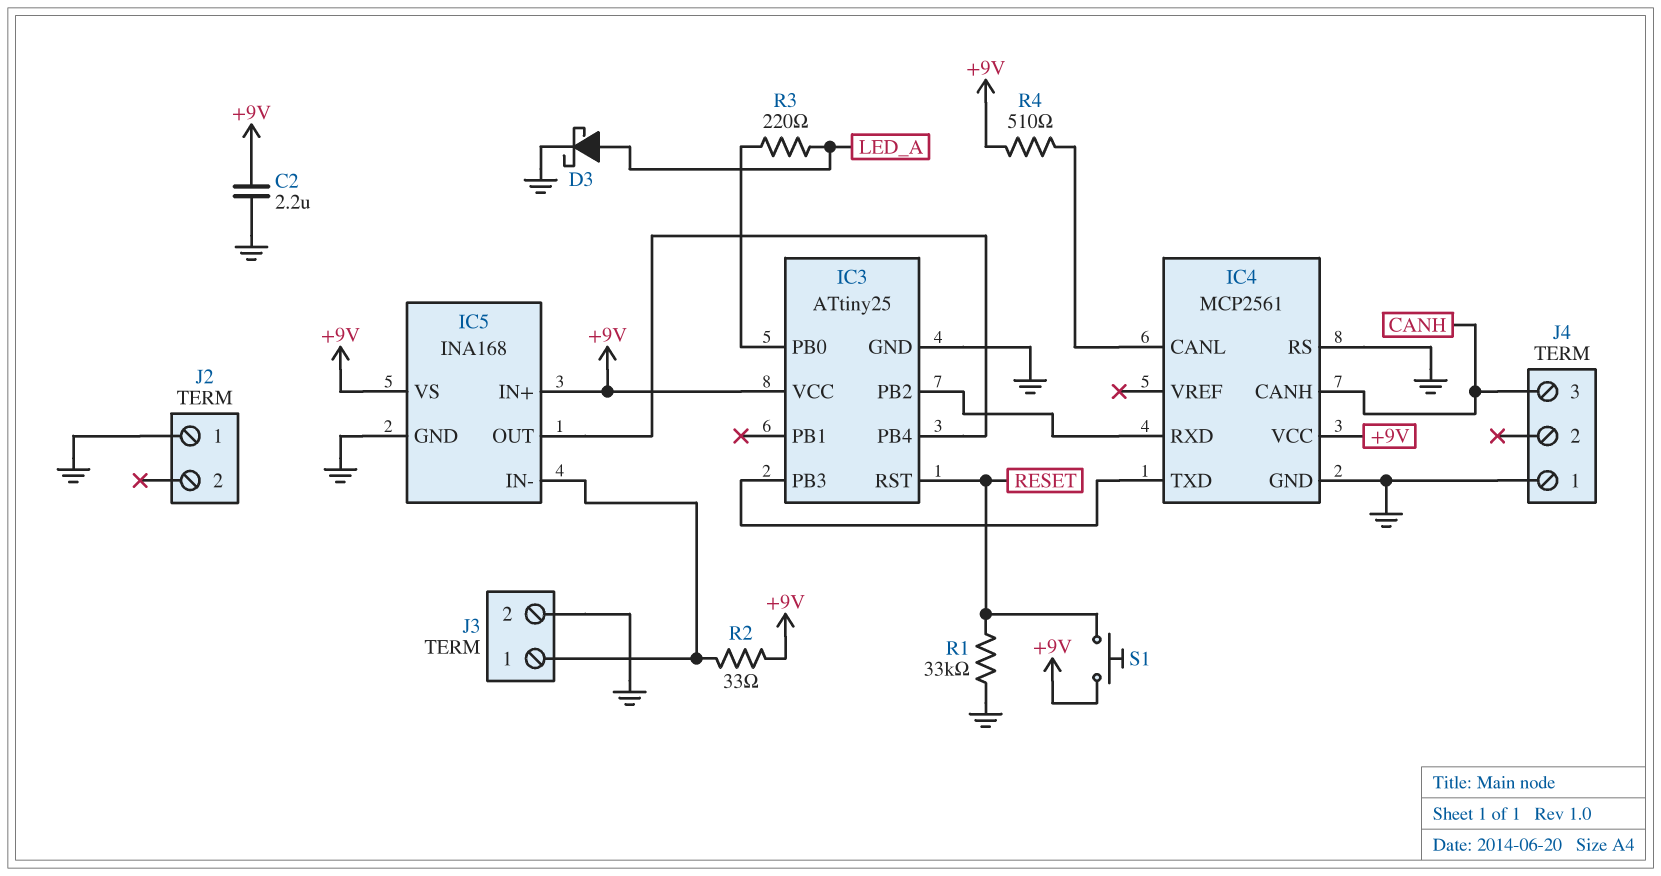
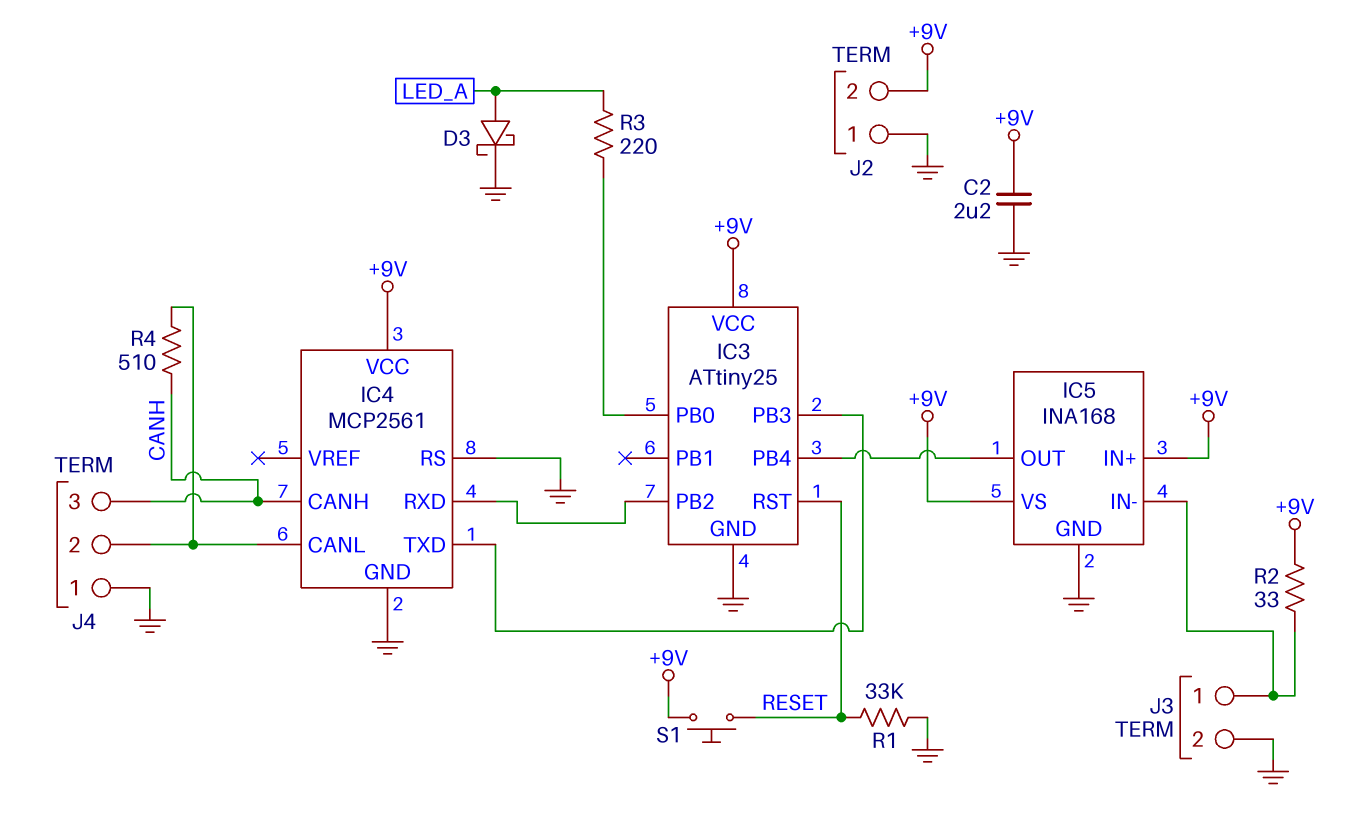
J2 pin 2: none -> +9V
J4 pin 2: none -> IC4/CANL
R4: 510 (+9V, IC4/CANL) -> 510 (CANH, IC4/CANL)

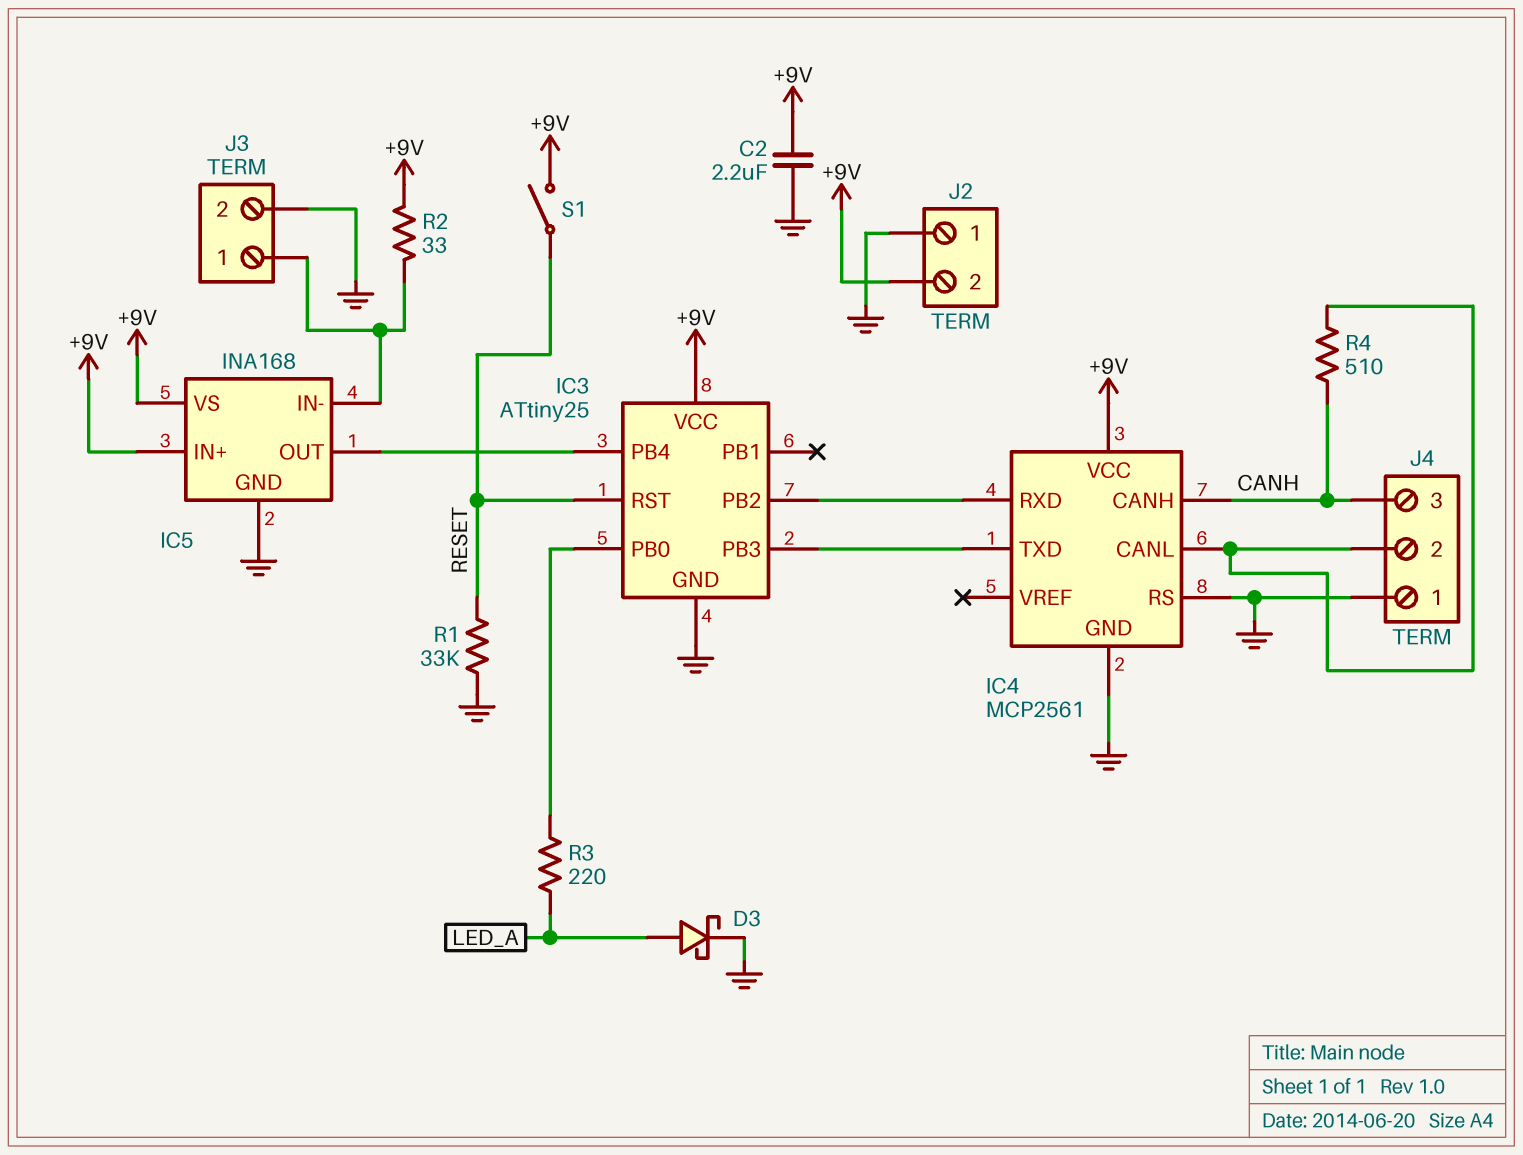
S1: button (+9V, RESET) -> switch (+9V, RESET)

